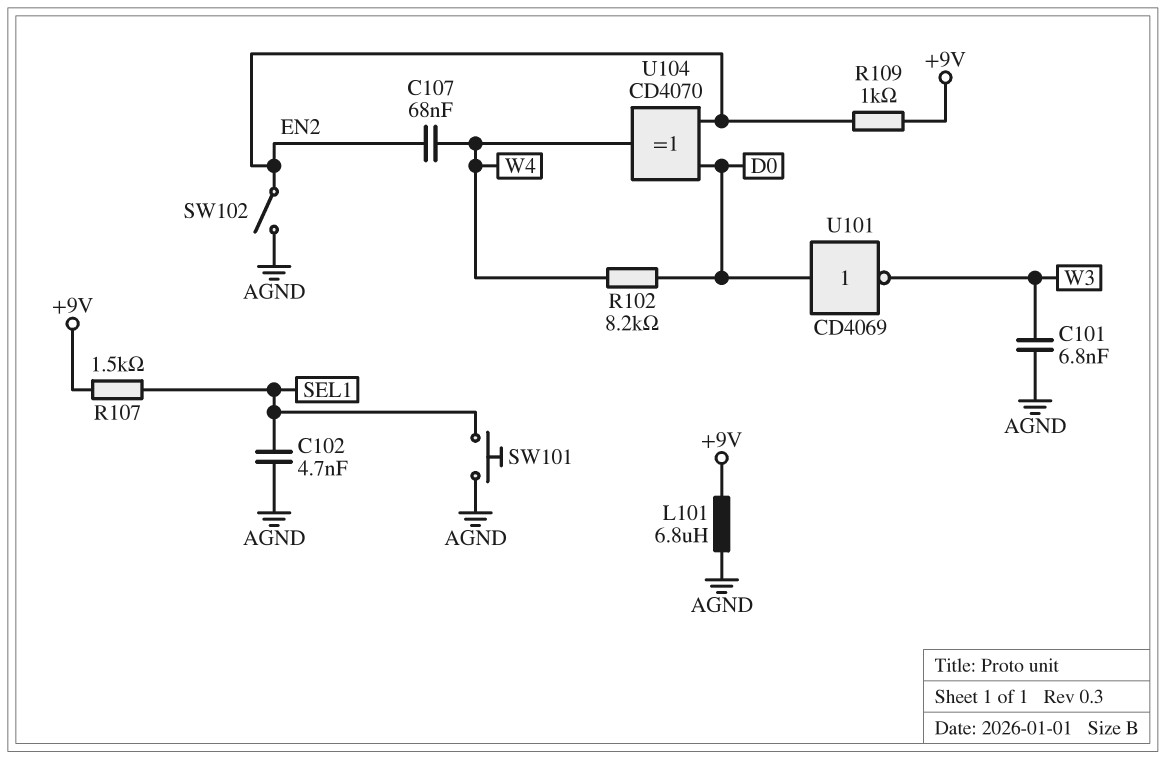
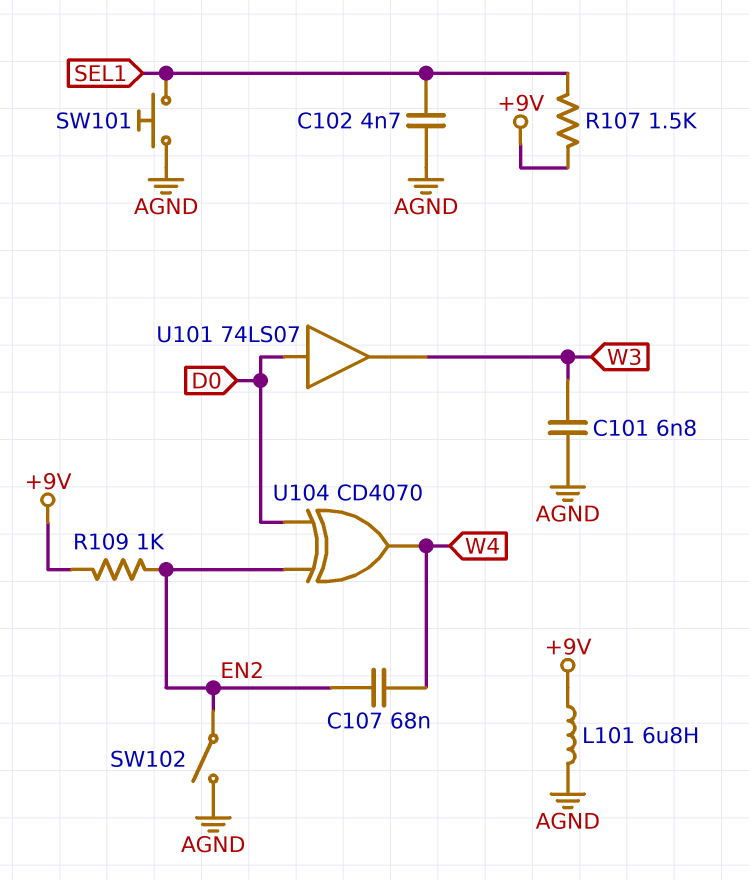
R102: 8.2k (D0, W4) -> none
U101: NOT CD4069 (in D0, out W3) -> buffer 74LS07 (in D0, out W3)

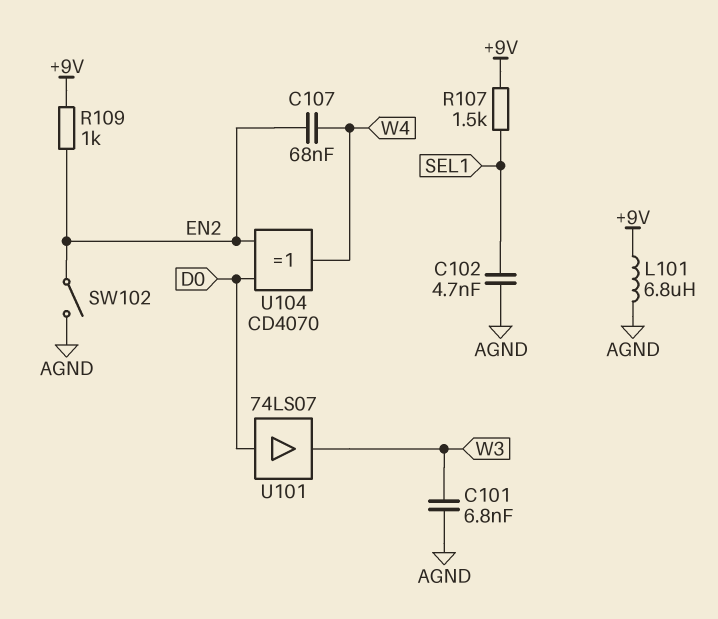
SW101: button (AGND, SEL1) -> none

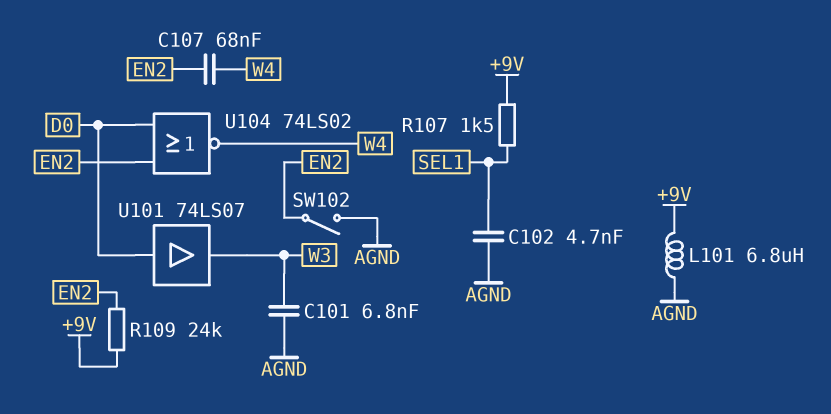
R109: 1k (+9V, EN2) -> 24k (+9V, EN2)
U104: XOR CD4070 (in D0, in EN2, out W4) -> NOR 74LS02 (in D0, in EN2, out W4)

